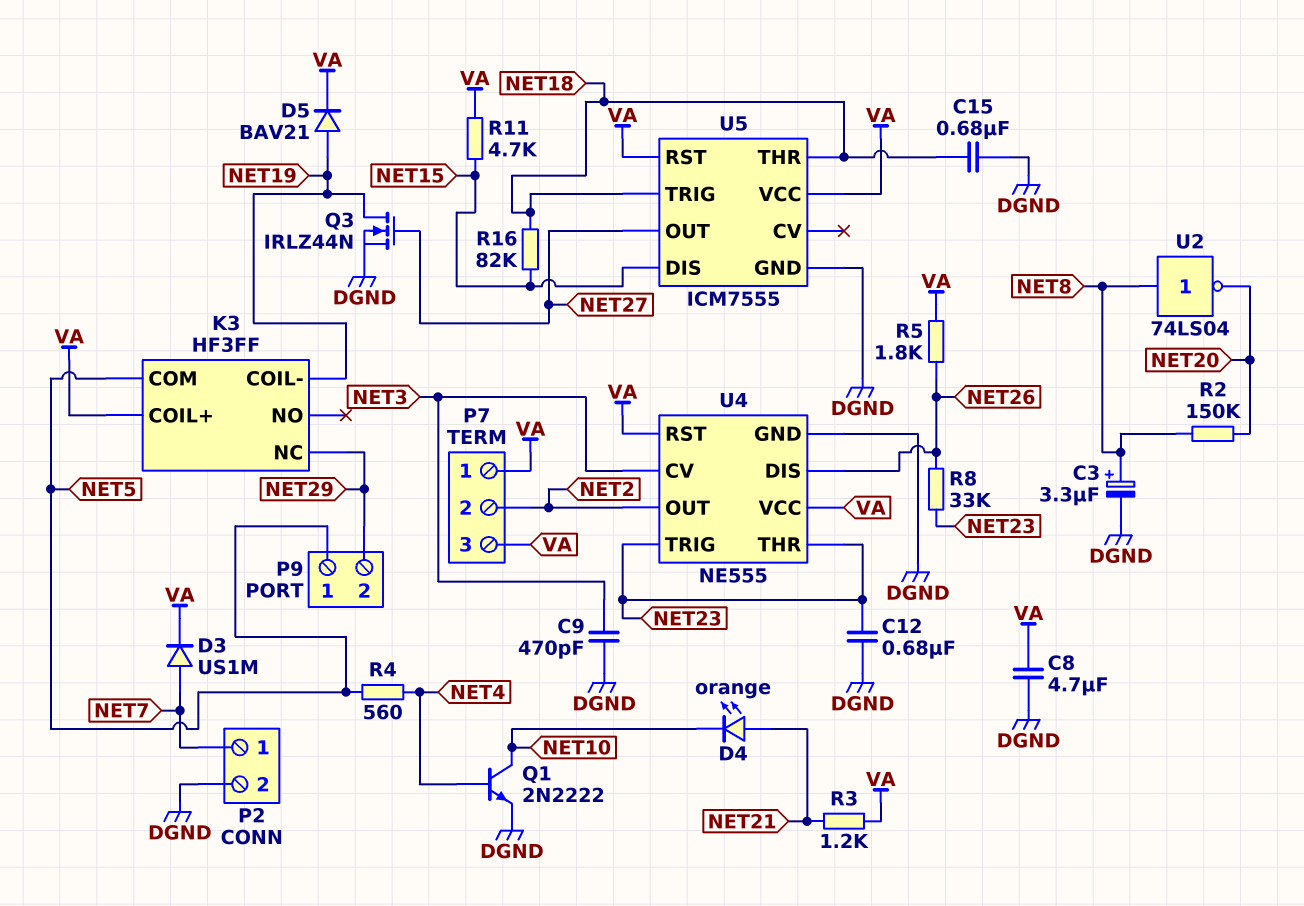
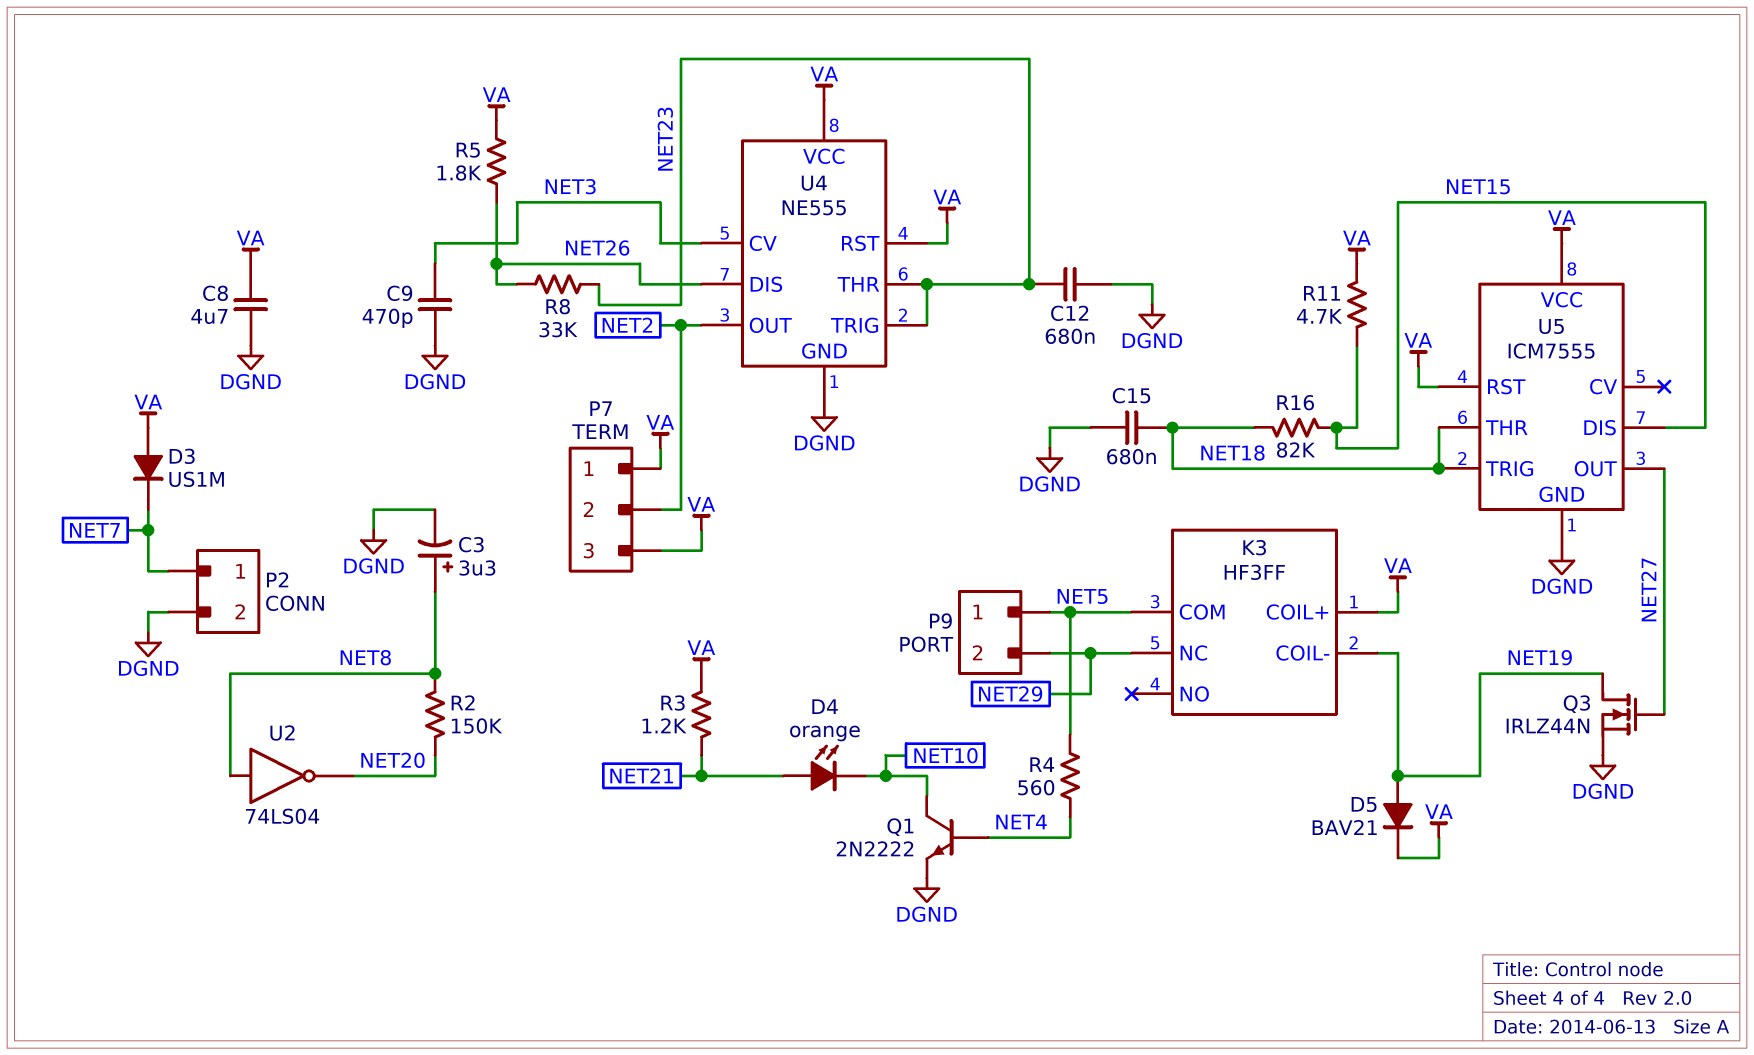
D3: diode US1M (A NET7, K VA) -> diode US1M (A VA, K NET7)

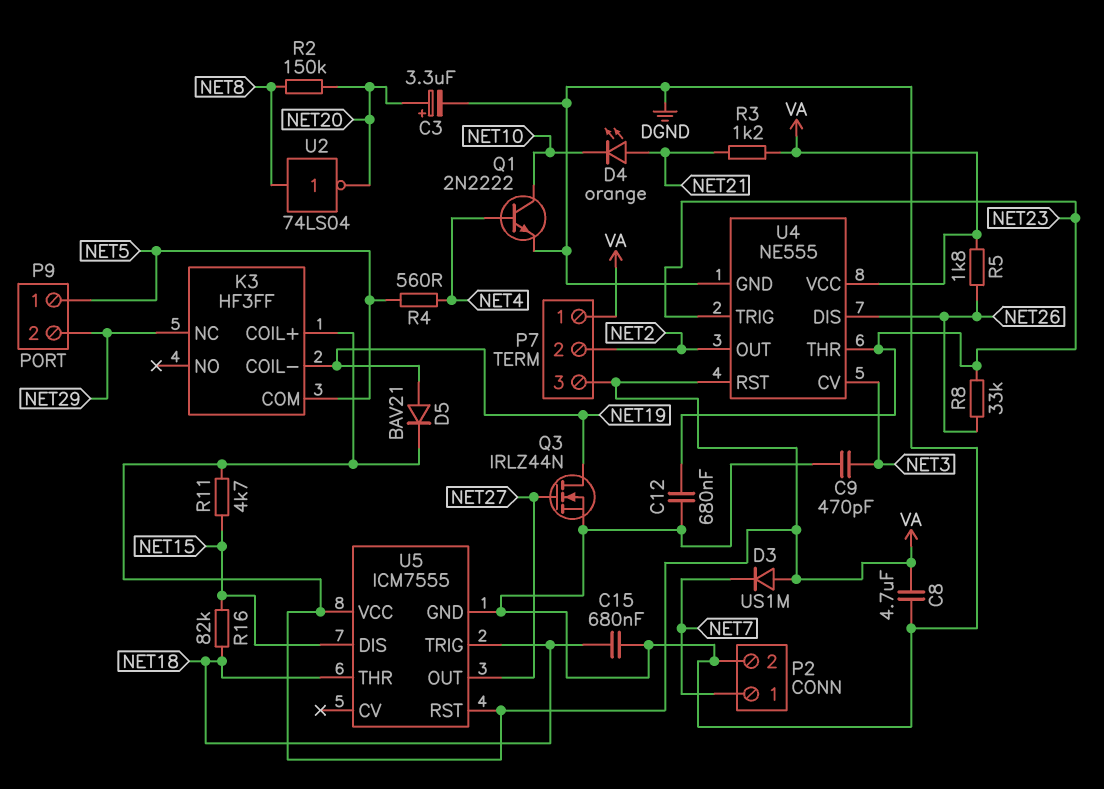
C3: 3.3uF (plus NET8, minus DGND) -> 3.3uF (plus NET20, minus DGND)

